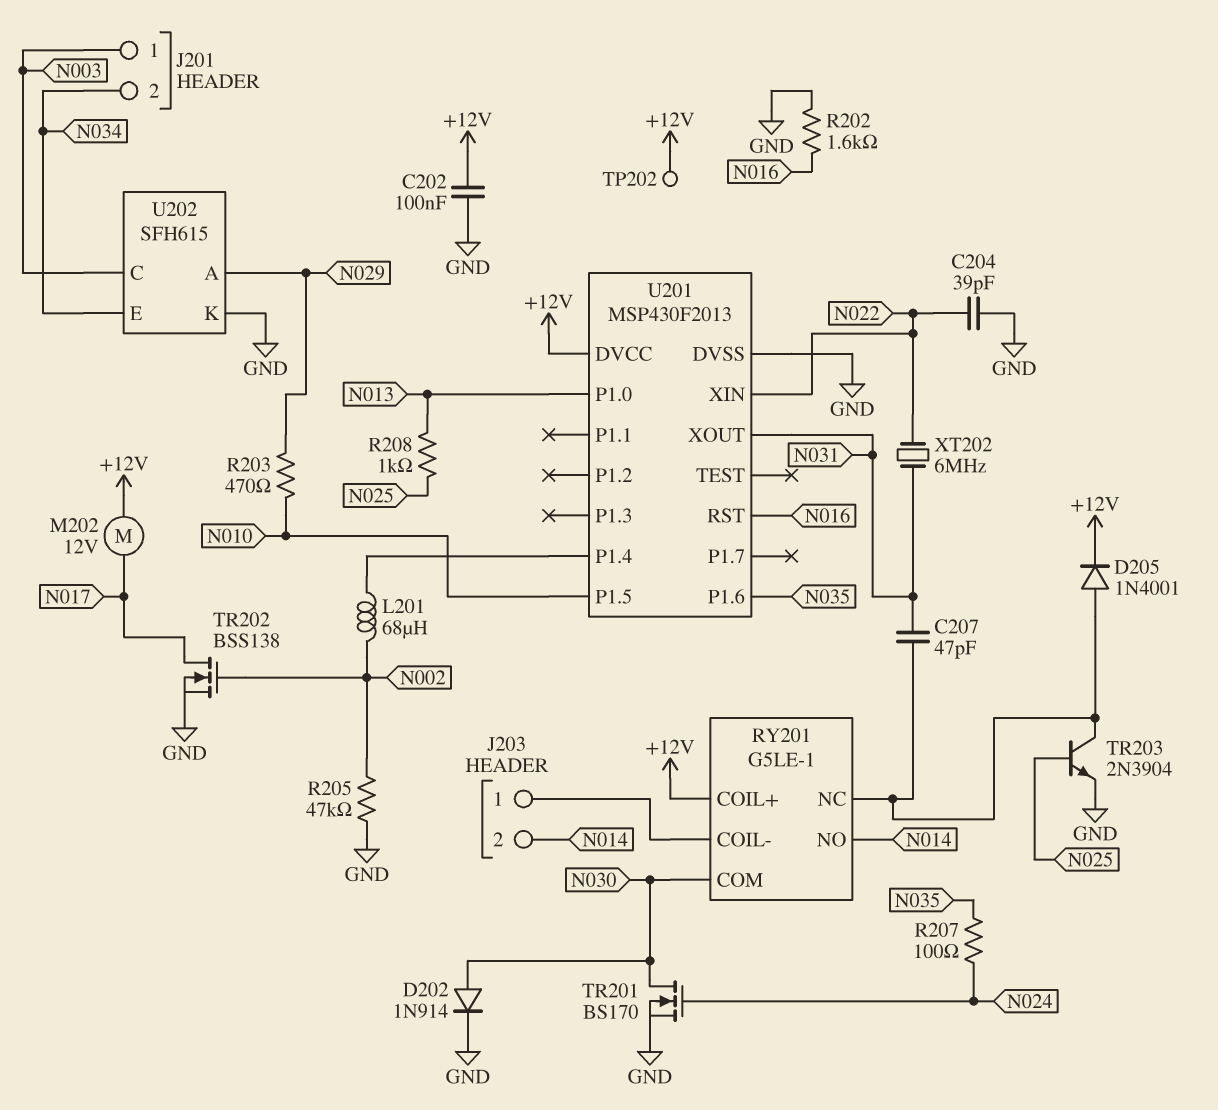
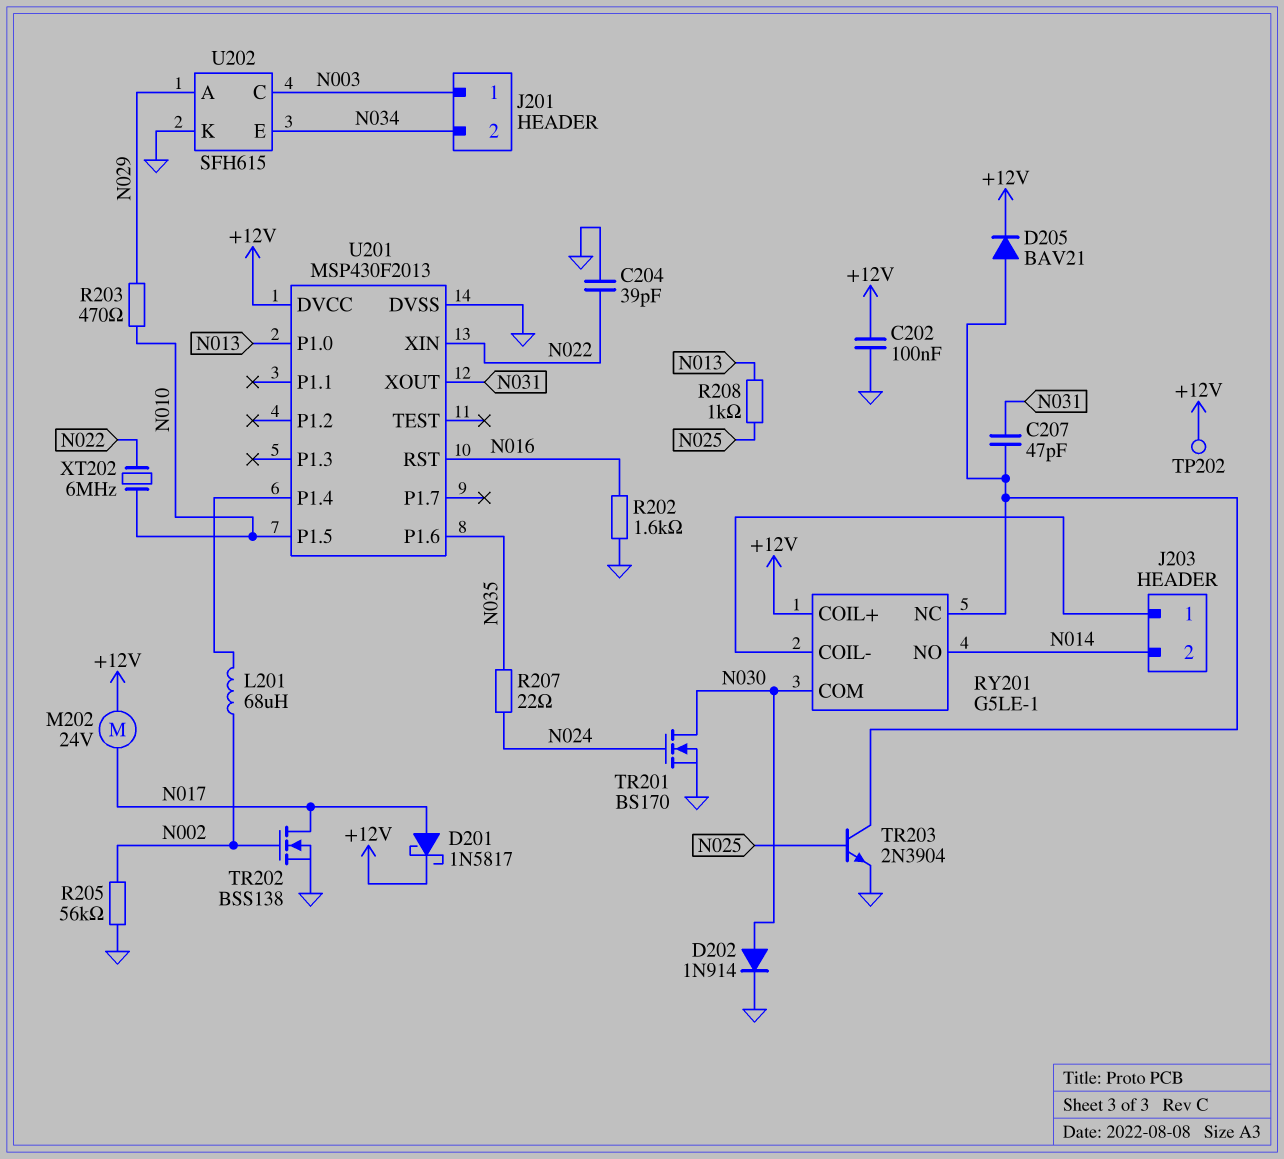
D201: none -> schottky 1N5817 (A N017, K +12V)
D205: diode 1N4001 (A RY201/NC, K +12V) -> diode BAV21 (A RY201/NC, K +12V)
M202: motor 12V (+12V, N017) -> motor 24V (+12V, N017)
R205: 47k (GND, N002) -> 56k (GND, N002)
R207: 100 (N024, N035) -> 22 (N024, N035)
XT202: 6MHz (N022, N031) -> 6MHz (N010, N022)

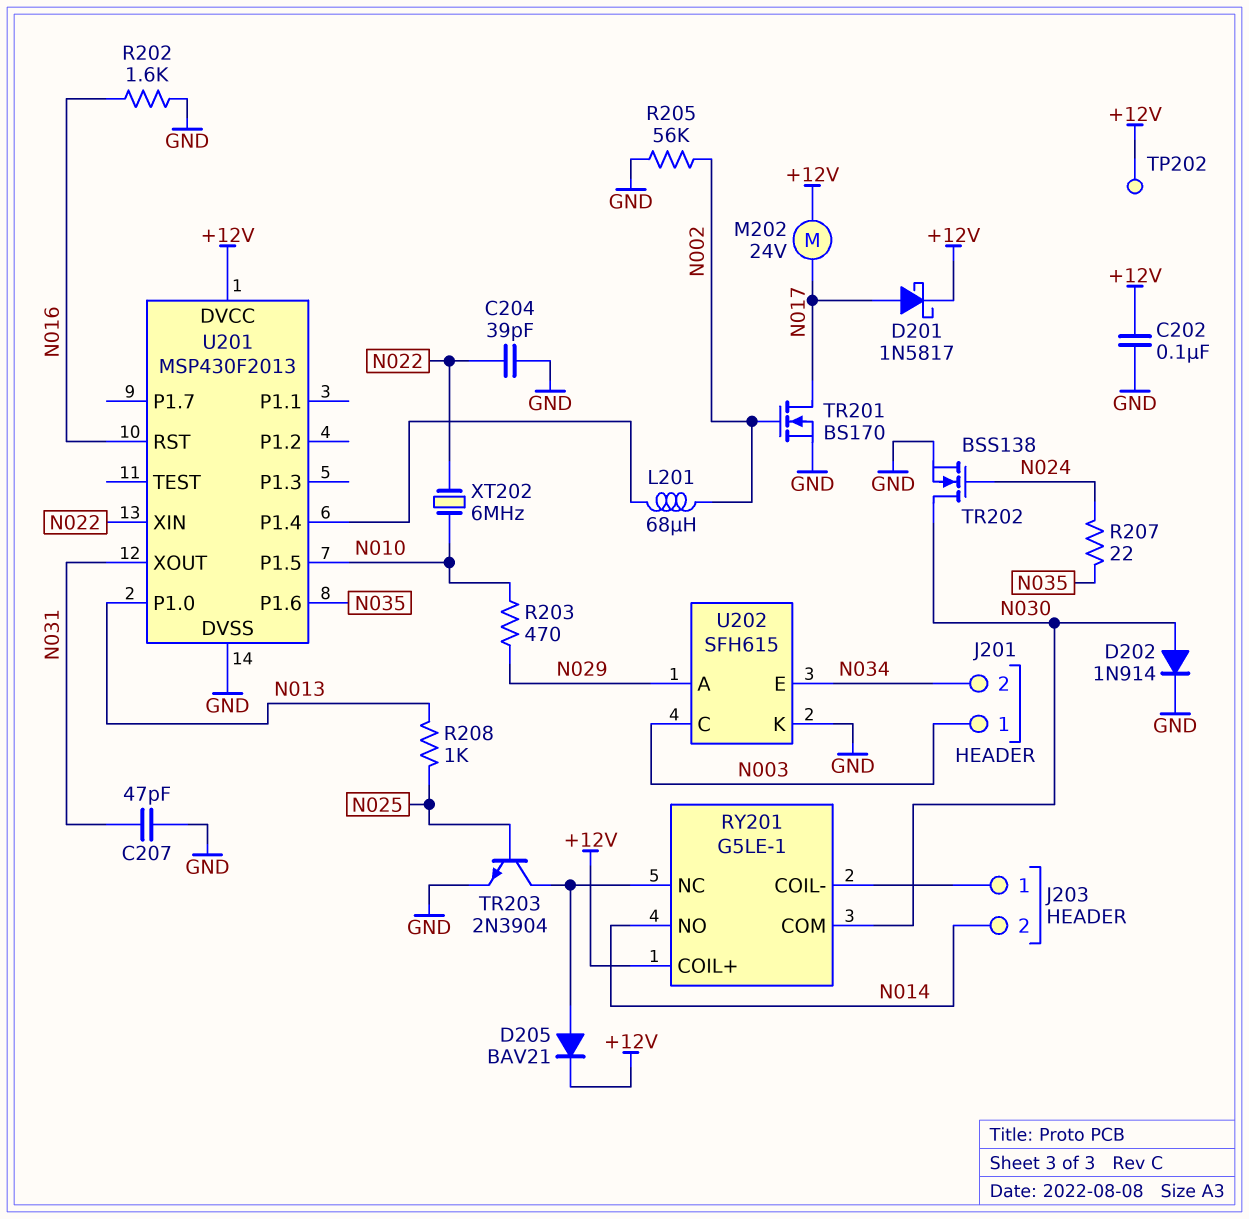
C207: 47pF (N031, RY201/NC) -> 47pF (GND, N031)
TR201: NMOS BS170 (G N024, D N030, S GND) -> NMOS BS170 (G N002, D N017, S GND)
TR202: NMOS BSS138 (G N002, D N017, S GND) -> NMOS BSS138 (G N024, D N030, S GND)

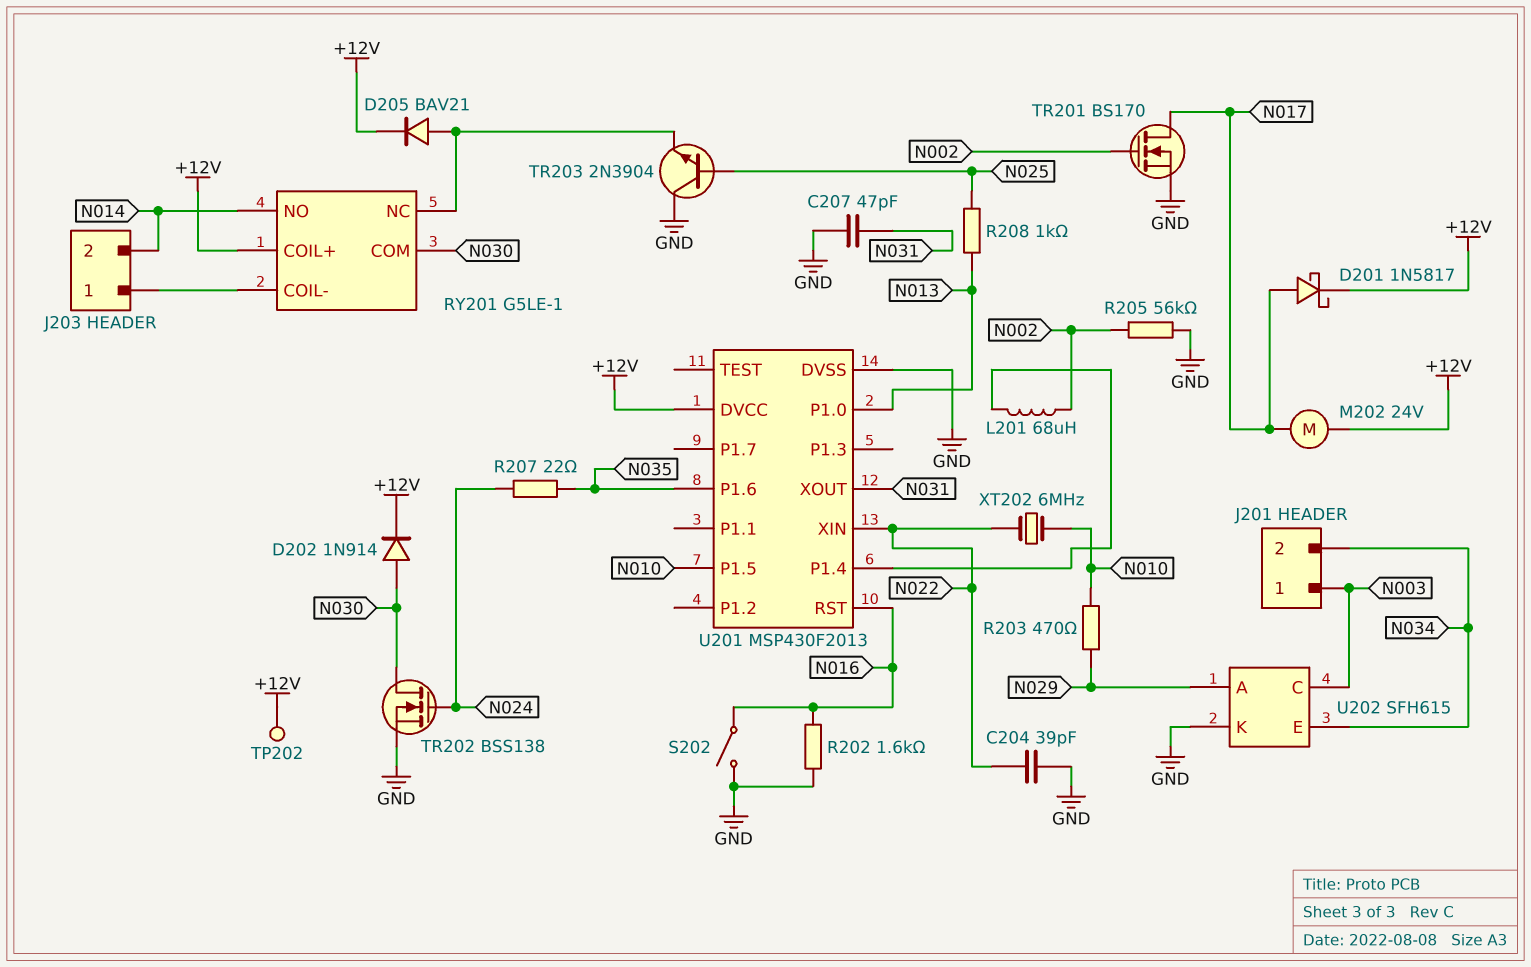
C202: 100nF (+12V, GND) -> none
D202: diode 1N914 (A N030, K GND) -> diode 1N914 (A N030, K +12V)
S202: none -> switch (GND, N016)
TR203: NPN 2N3904 (B N025, C RY201/NC, E GND) -> NPN 2N3904 (B N025, C GND, E RY201/NC)

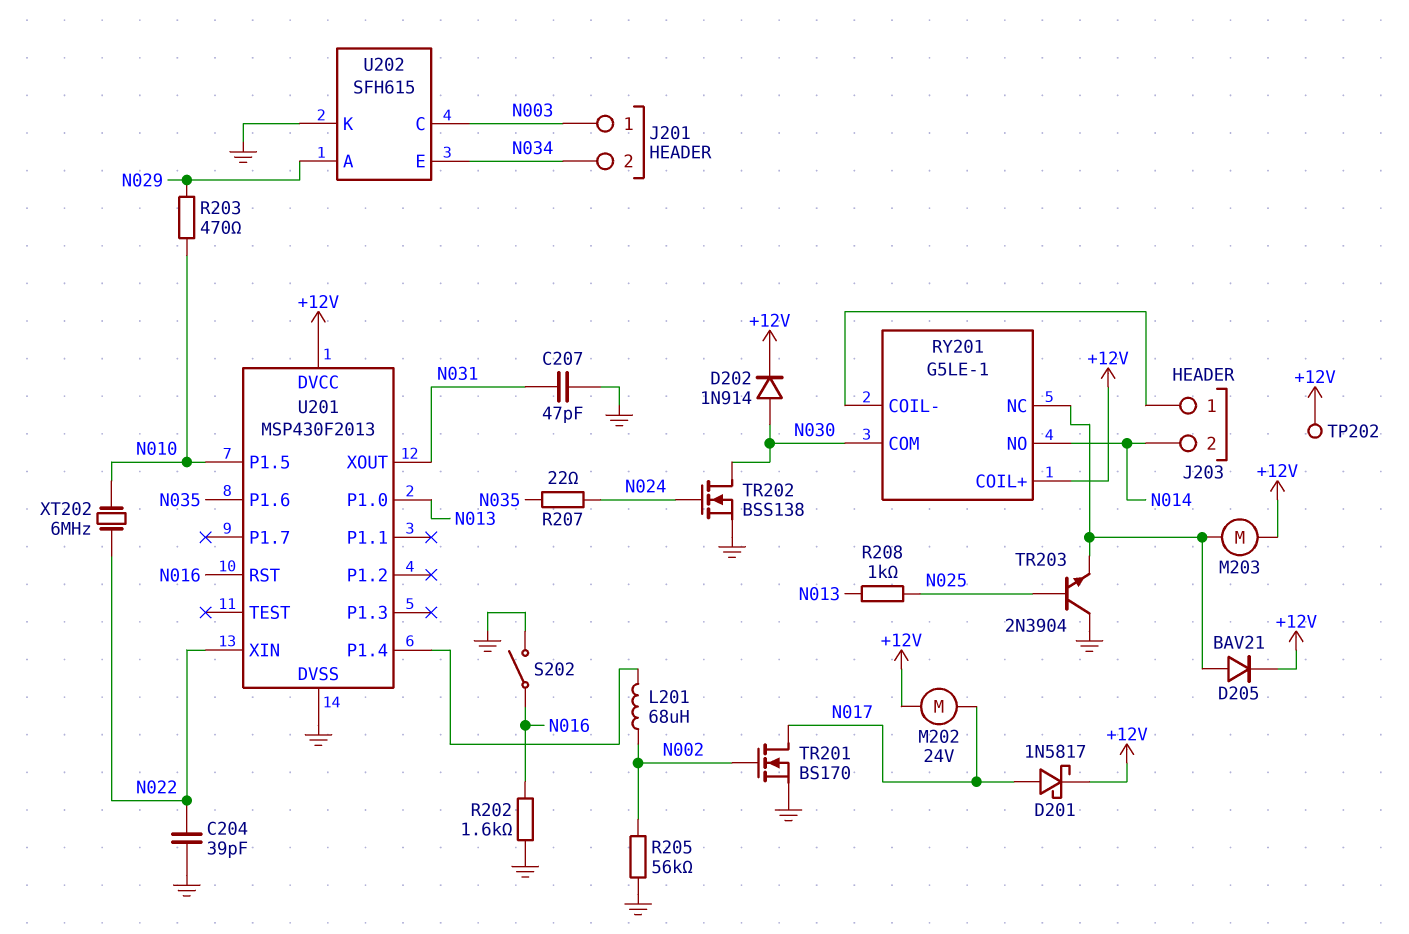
M203: none -> motor (+12V, RY201/NC)

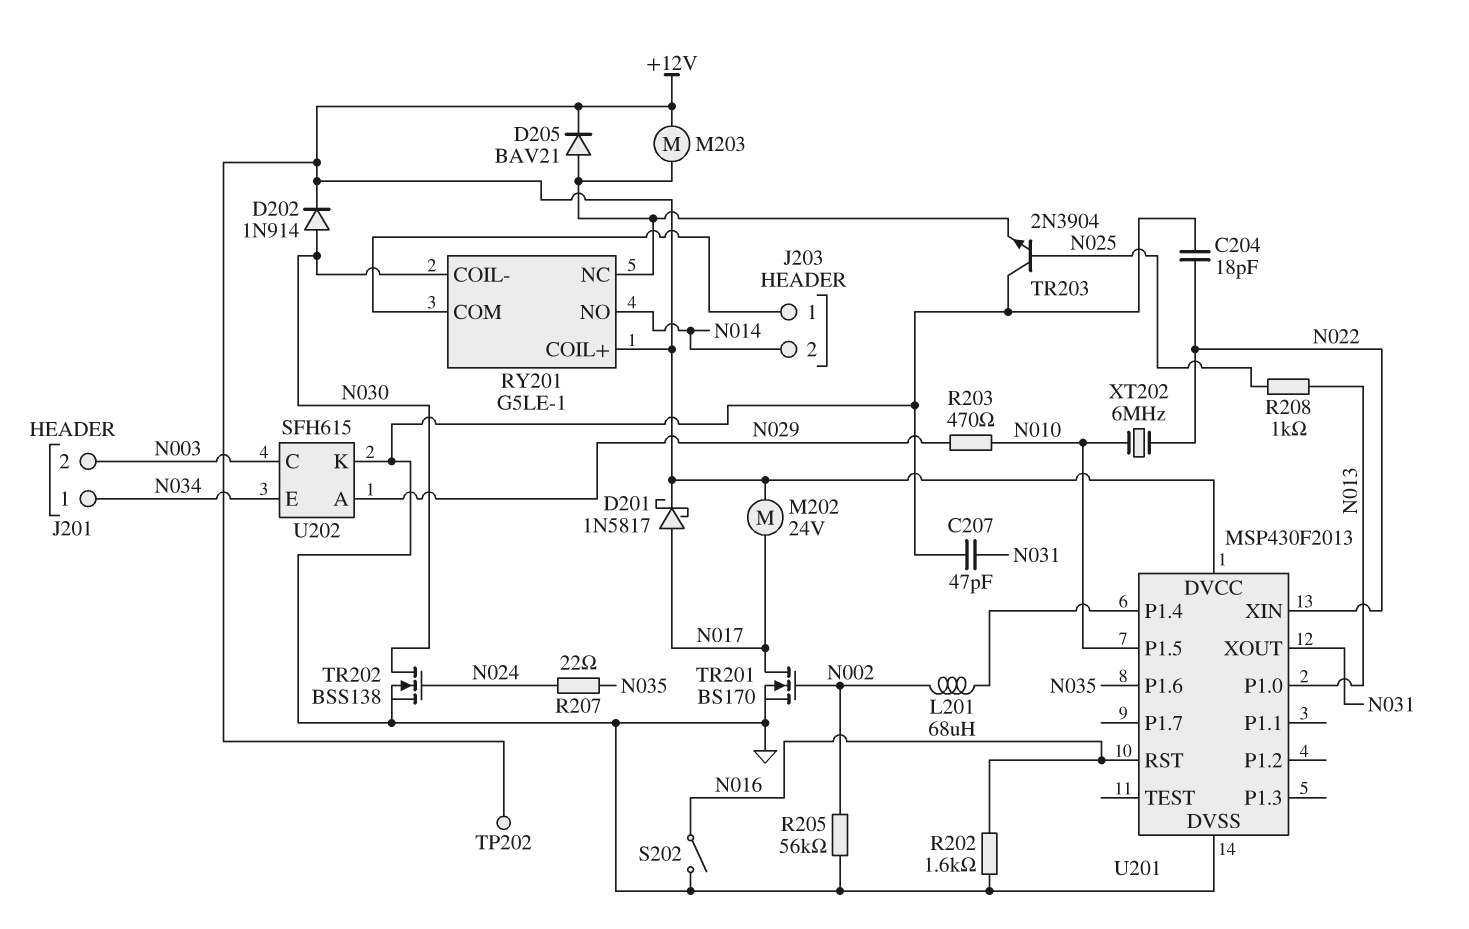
C204: 39pF (GND, N022) -> 18pF (GND, N022)
J201 pin 1: N003 -> N034
J201 pin 2: N034 -> N003
RY201 pin COIL-: J203/1 -> N030
RY201 pin COM: N030 -> J203/1

